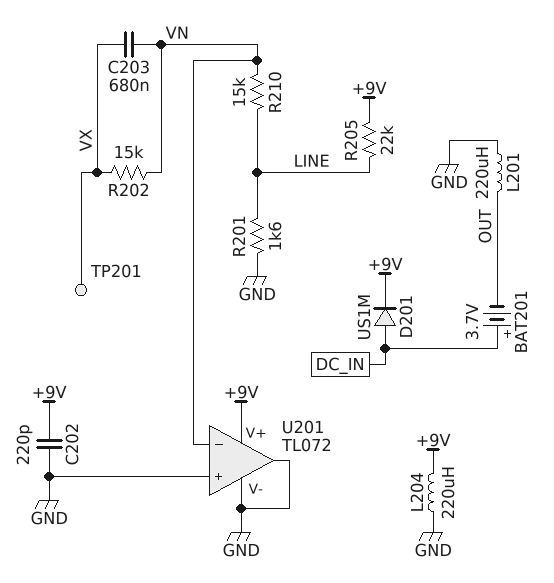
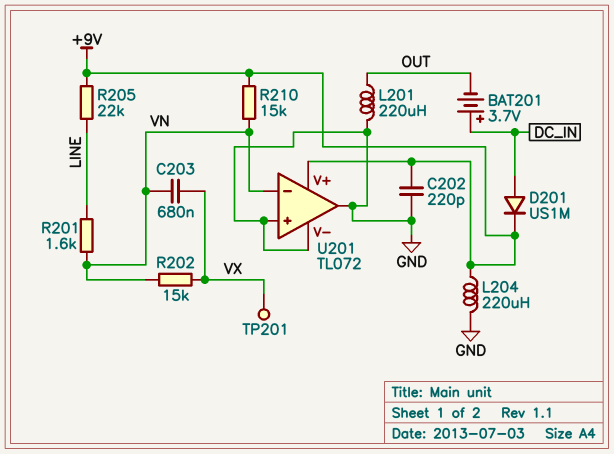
R201: 1.6k (GND, LINE) -> 1.6k (LINE, VN)
R210: 15k (LINE, VN) -> 15k (+9V, VN)

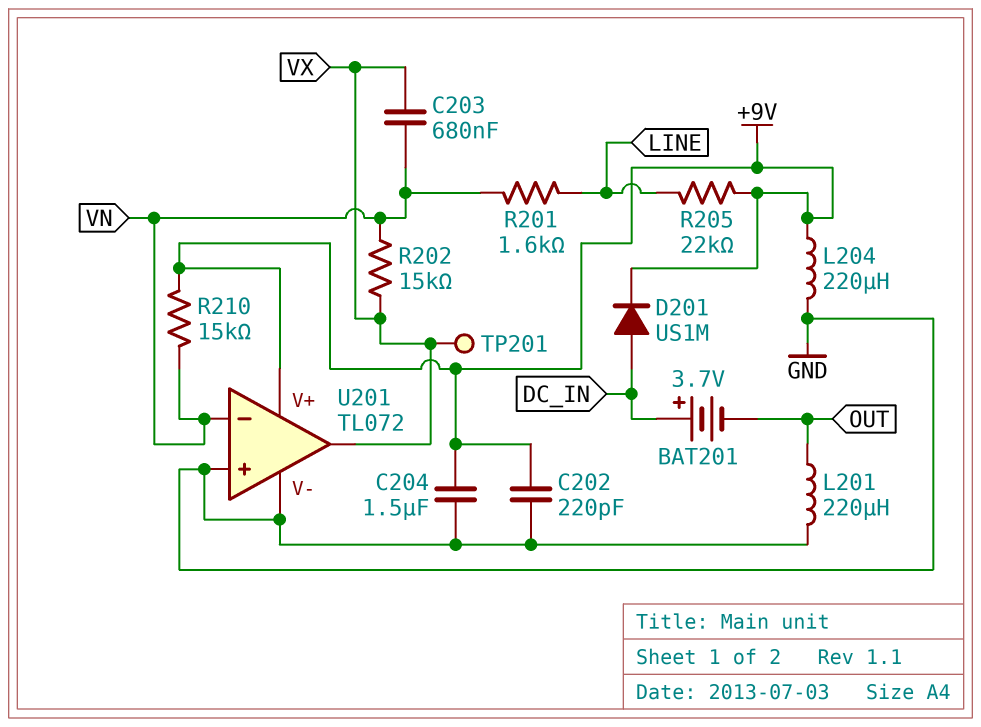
C204: none -> 1.5uF (+9V, GND)
U201 pin out: GND -> VX

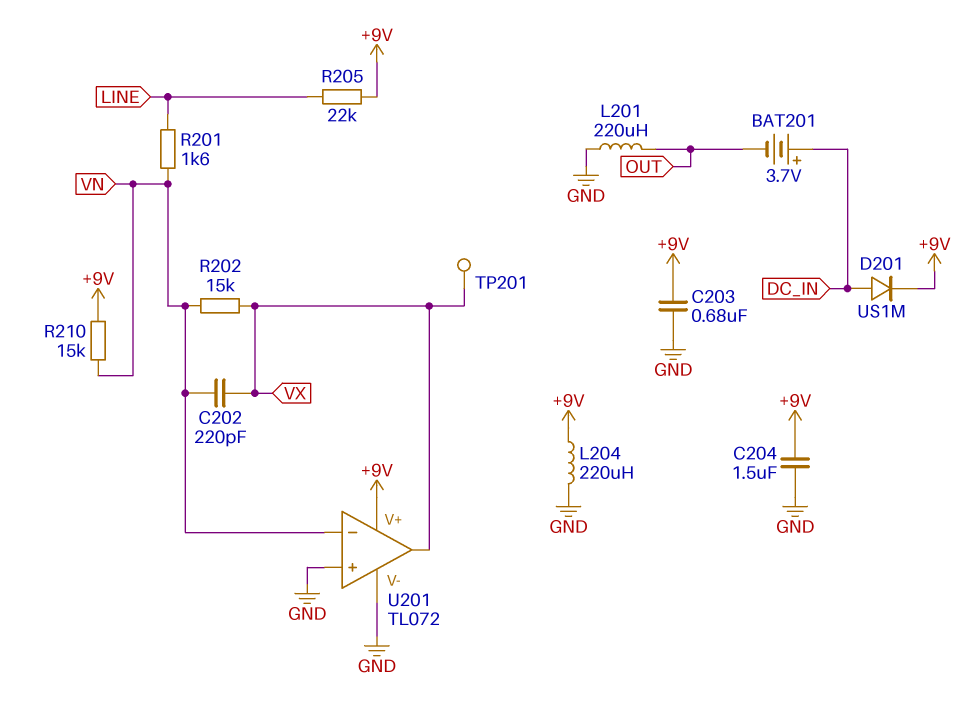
C202: 220pF (+9V, GND) -> 220pF (VN, VX)
C203: 680nF (VN, VX) -> 680nF (+9V, GND)

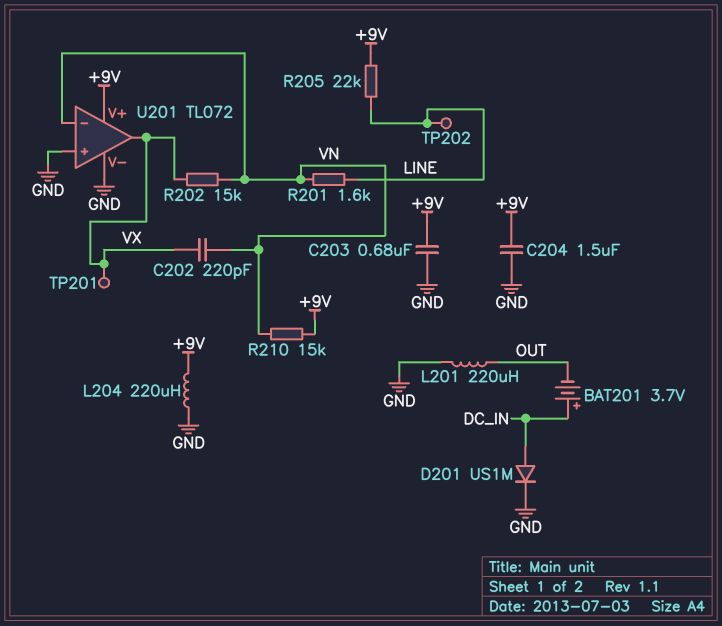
D201: diode US1M (A DC_IN, K +9V) -> diode US1M (A DC_IN, K GND)
TP202: none -> test point (LINE)

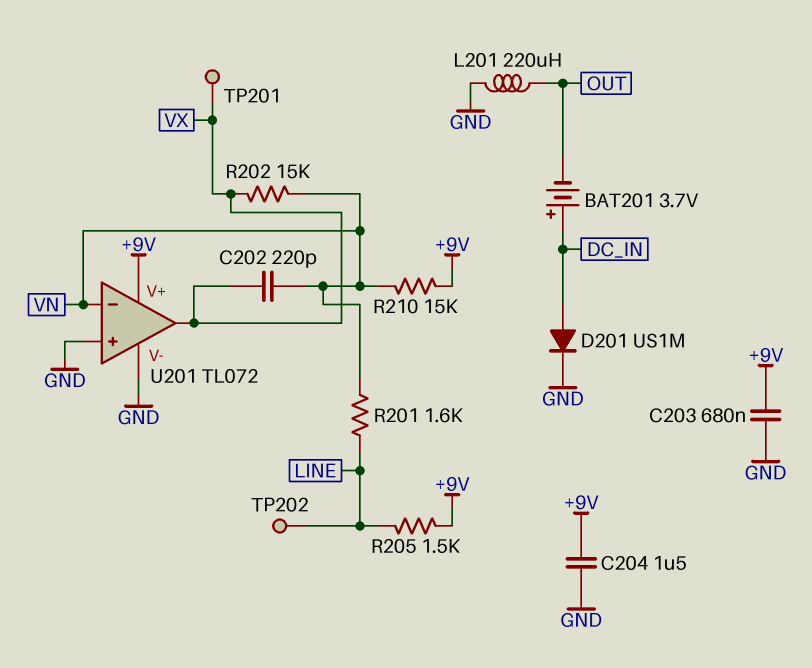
L204: 220uH (+9V, GND) -> none
R205: 22k (+9V, LINE) -> 1.5k (+9V, LINE)

